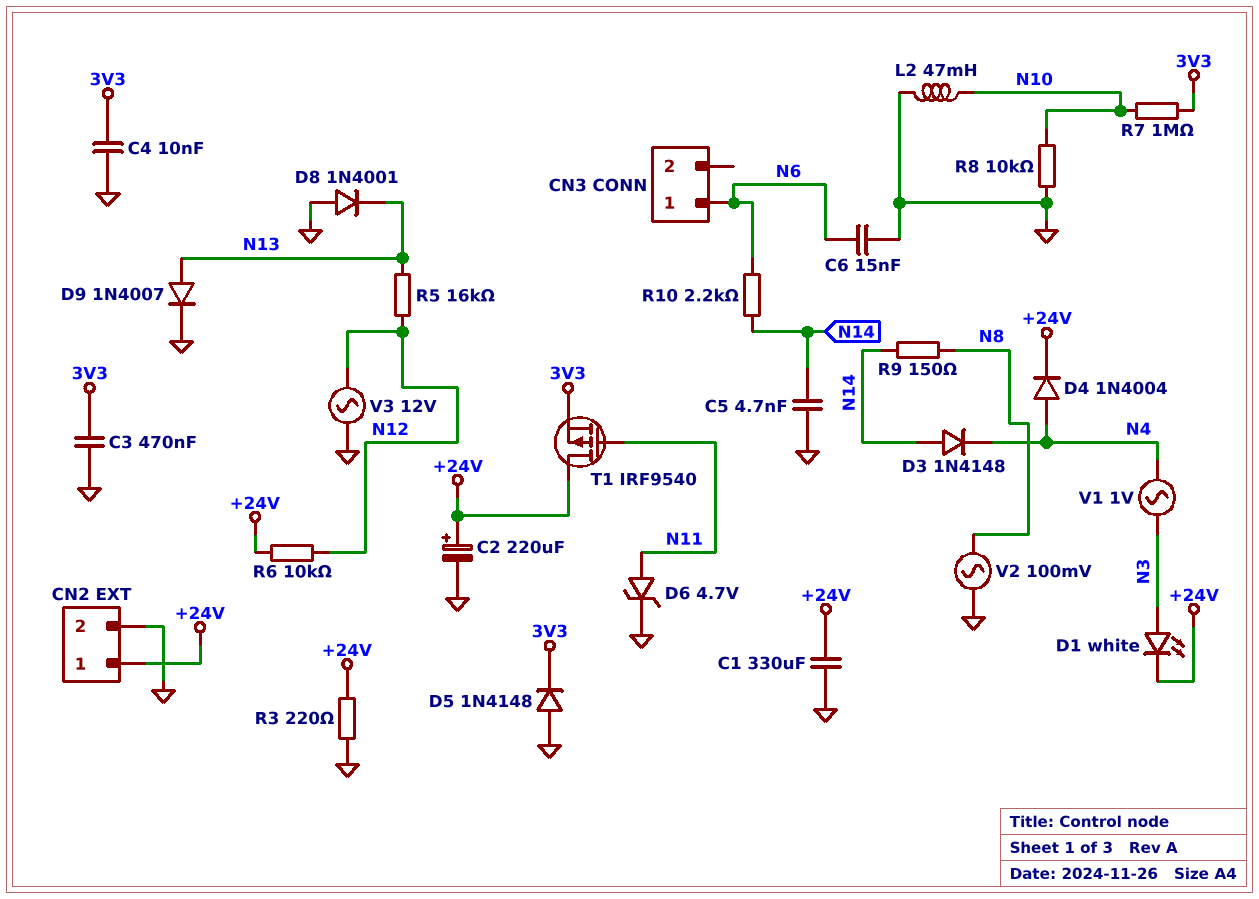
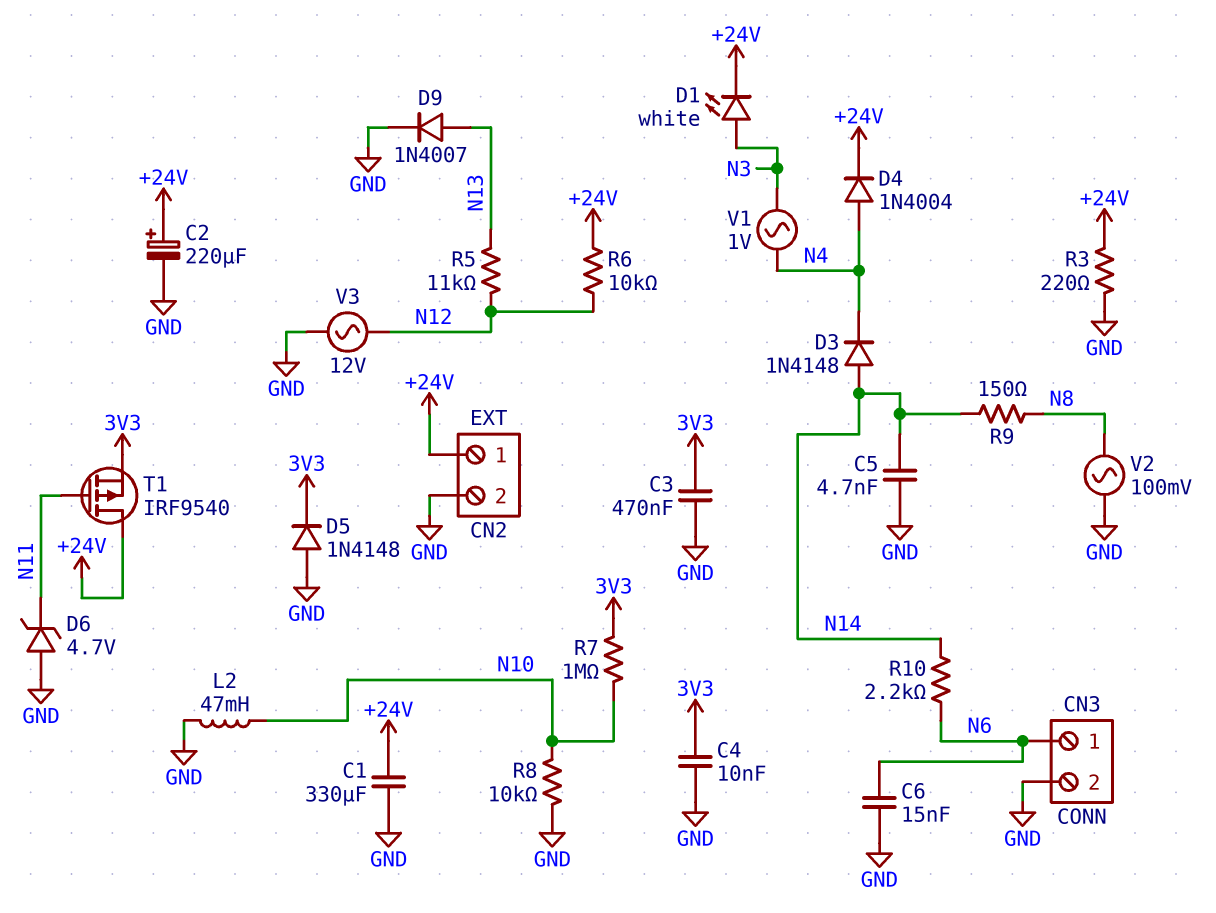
CN3 pin 2: none -> GND
D6: zener 4.7V (A N11, K GND) -> zener 4.7V (A GND, K N11)
D8: diode 1N4001 (A GND, K N13) -> none
R5: 16k (N12, N13) -> 11k (N12, N13)

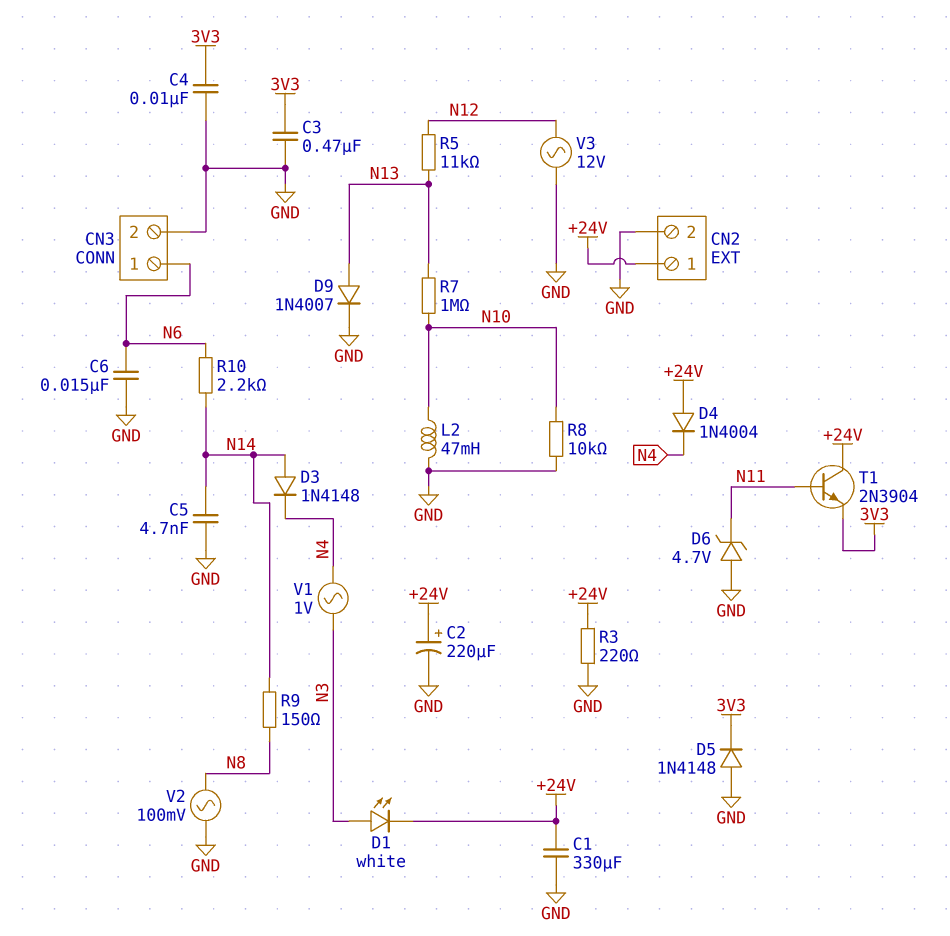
D4: diode 1N4004 (A N4, K +24V) -> diode 1N4004 (A +24V, K N4)
R6: 10k (+24V, N12) -> none
R7: 1M (3V3, N10) -> 1M (N10, N13)
T1: PMOS IRF9540 (G N11, D +24V, S 3V3) -> NPN 2N3904 (B N11, C +24V, E 3V3)

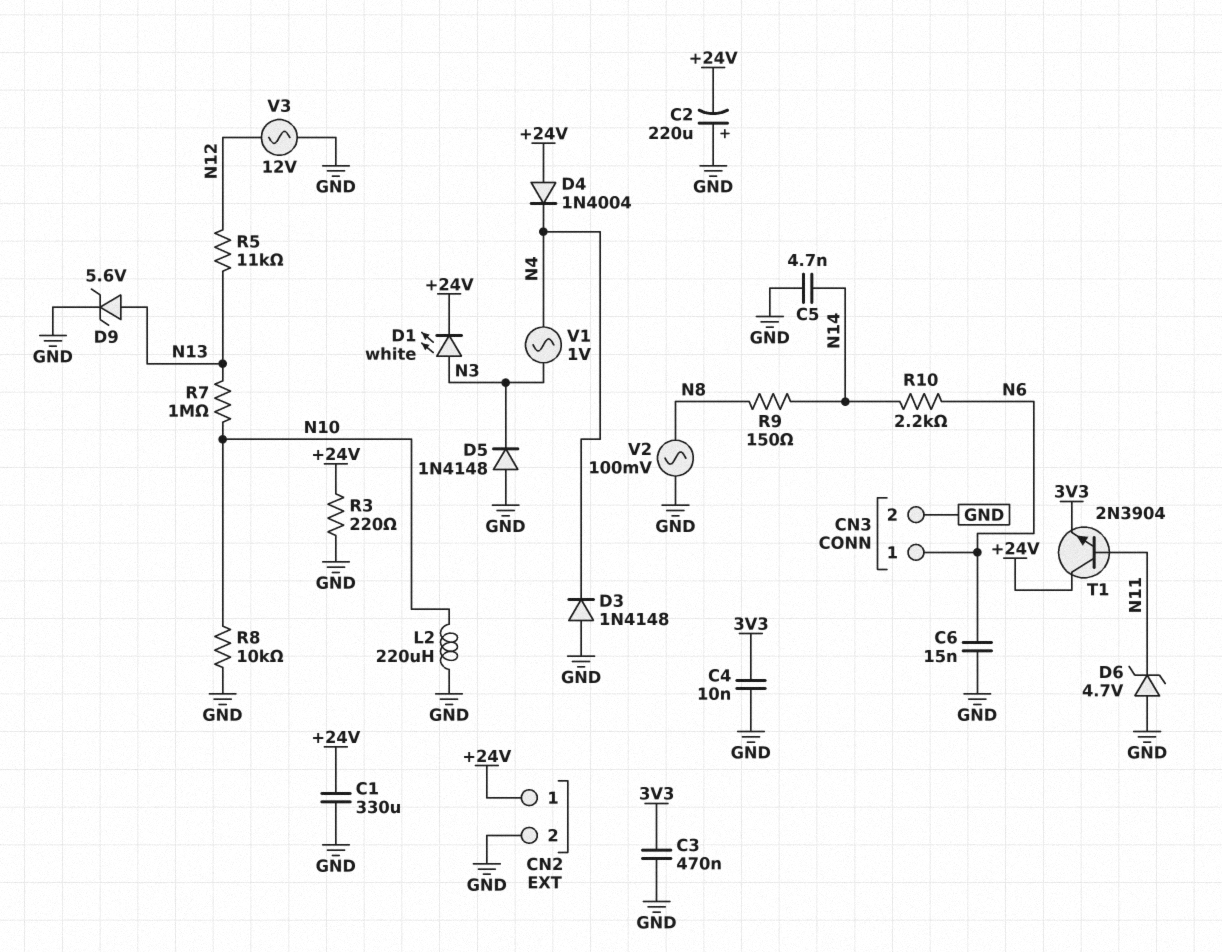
C2: 220uF (plus +24V, minus GND) -> 220uF (plus GND, minus +24V)
D3: diode 1N4148 (A N14, K N4) -> diode 1N4148 (A GND, K N4)
D5: diode 1N4148 (A GND, K 3V3) -> diode 1N4148 (A GND, K N3)
D9: diode 1N4007 (A N13, K GND) -> zener 5.6V (A N13, K GND)
L2: 47mH (GND, N10) -> 220uH (GND, N10)

